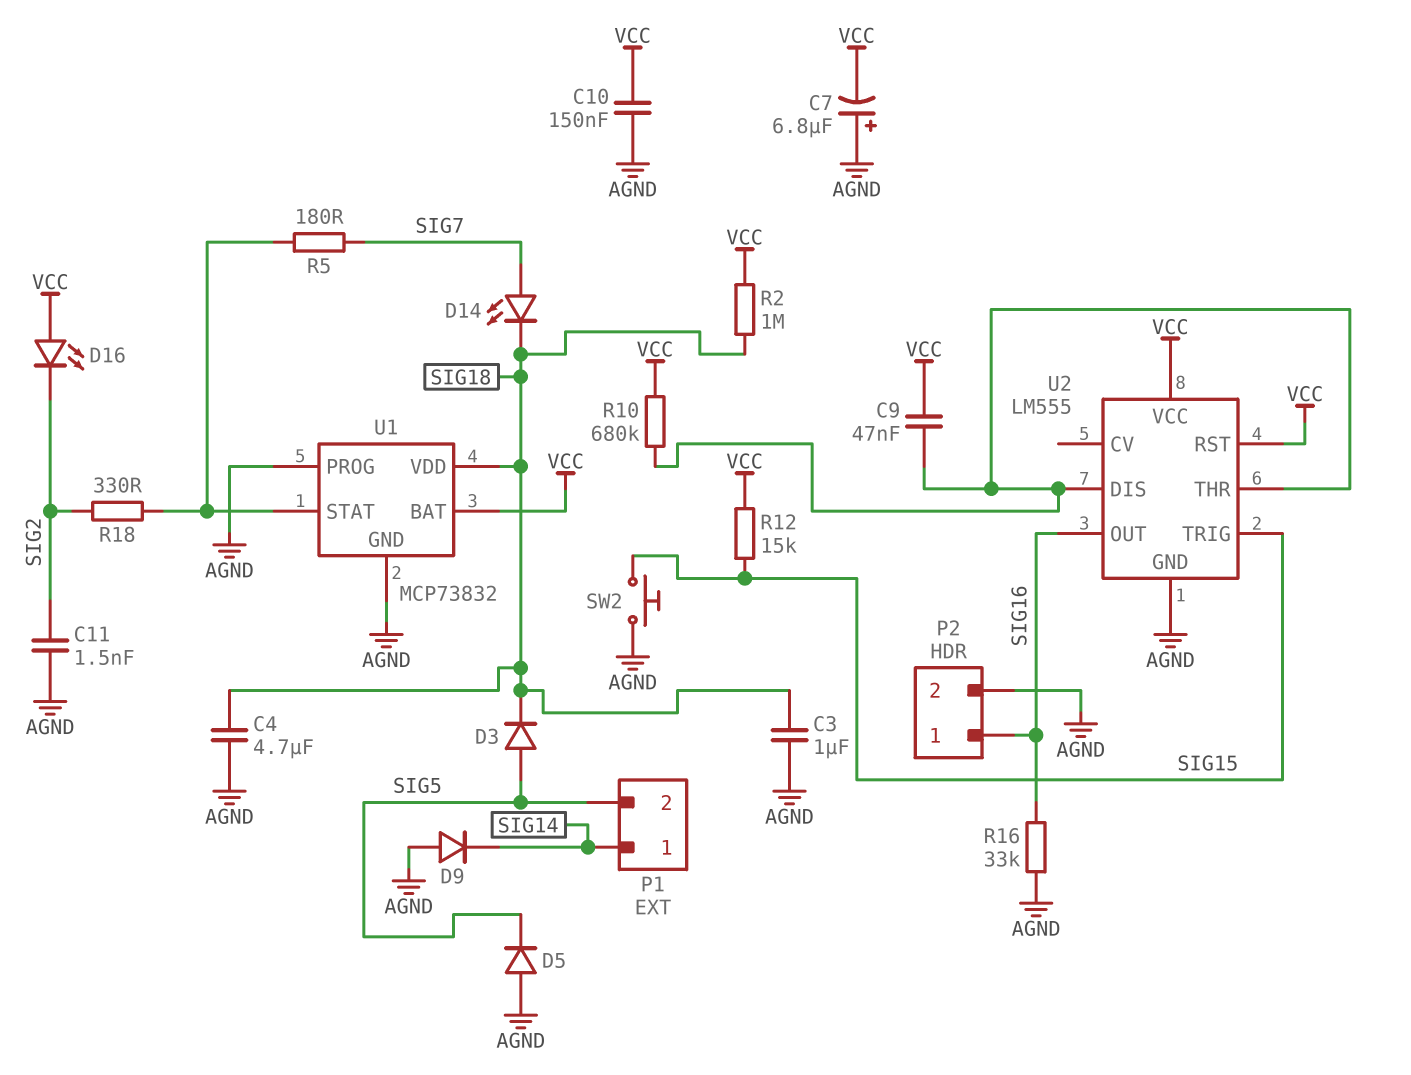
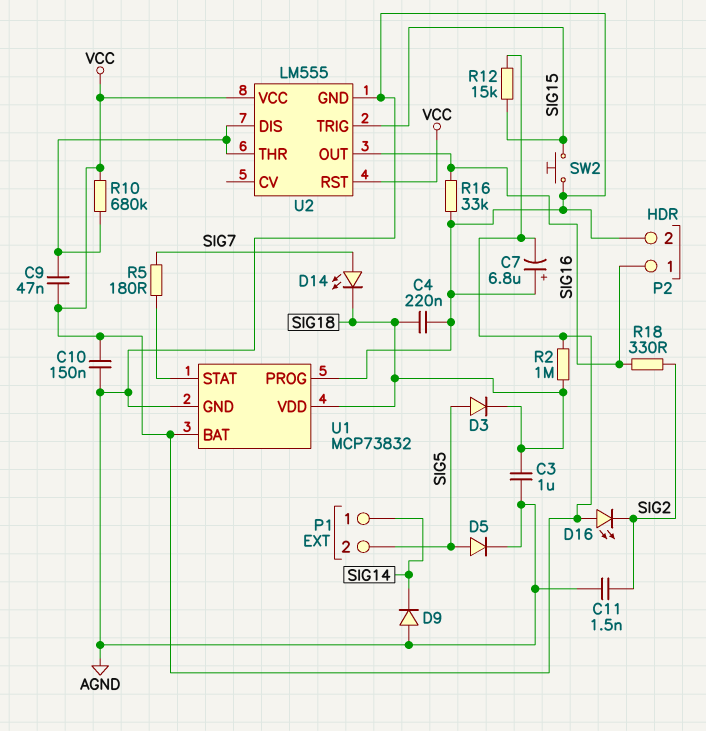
C4: 4.7uF (AGND, SIG18) -> 220nF (AGND, SIG18)
D5: diode (A AGND, K SIG5) -> diode (A SIG5, K AGND)
R18: 330 (SIG2, U1/STAT) -> 330 (SIG2, SIG16)

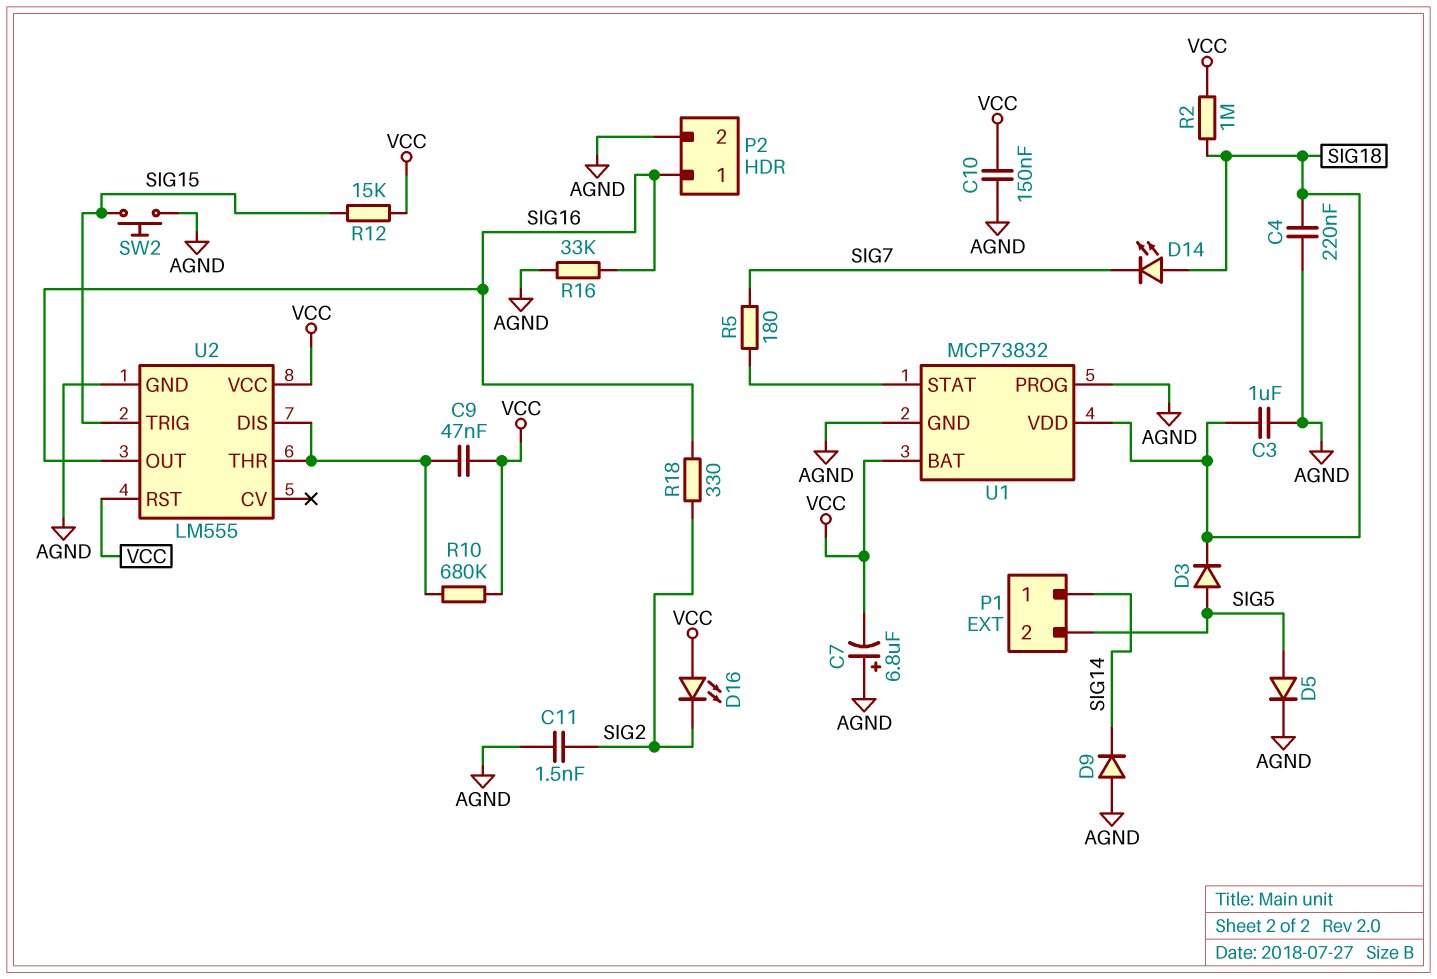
D14: LED (A SIG7, K SIG18) -> LED (A SIG18, K SIG7)

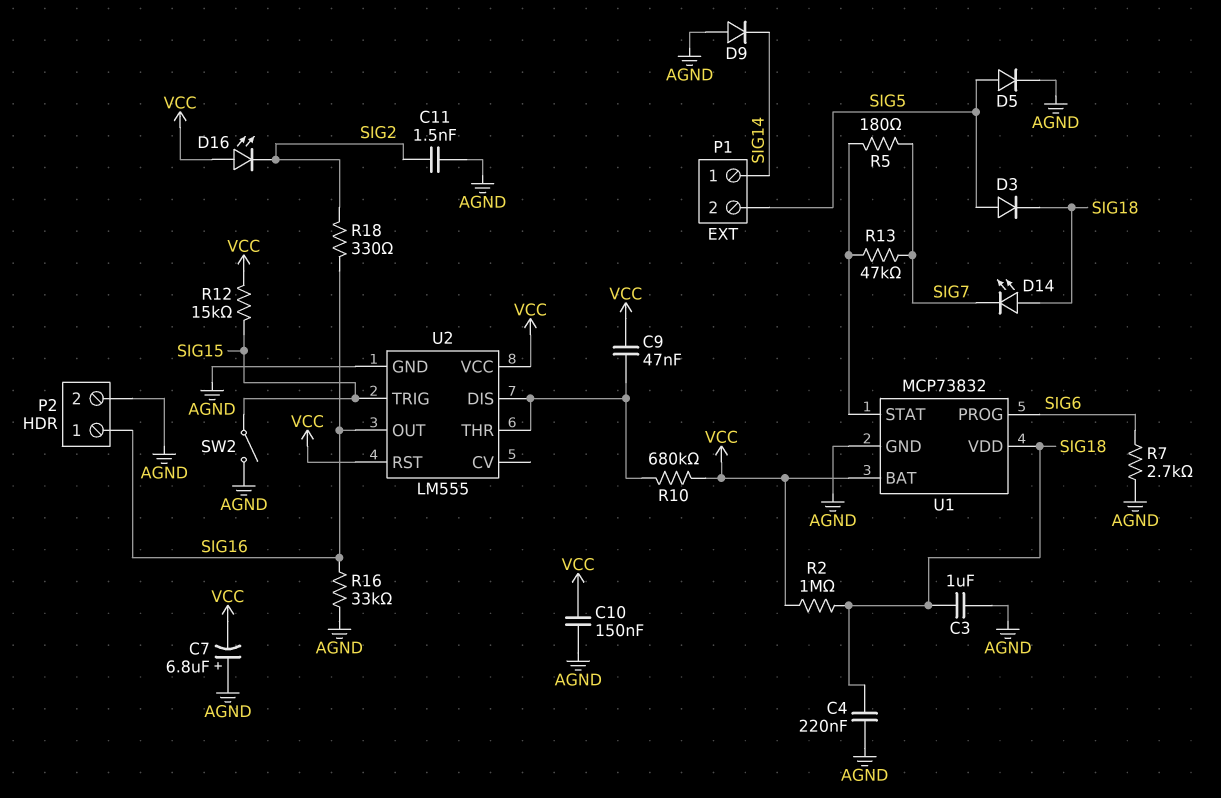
R7: none -> 2.7k (AGND, SIG6)
R13: none -> 47k (SIG7, U1/STAT)
SW2: button (AGND, SIG15) -> switch (AGND, SIG15)
U1 pin PROG: AGND -> SIG6

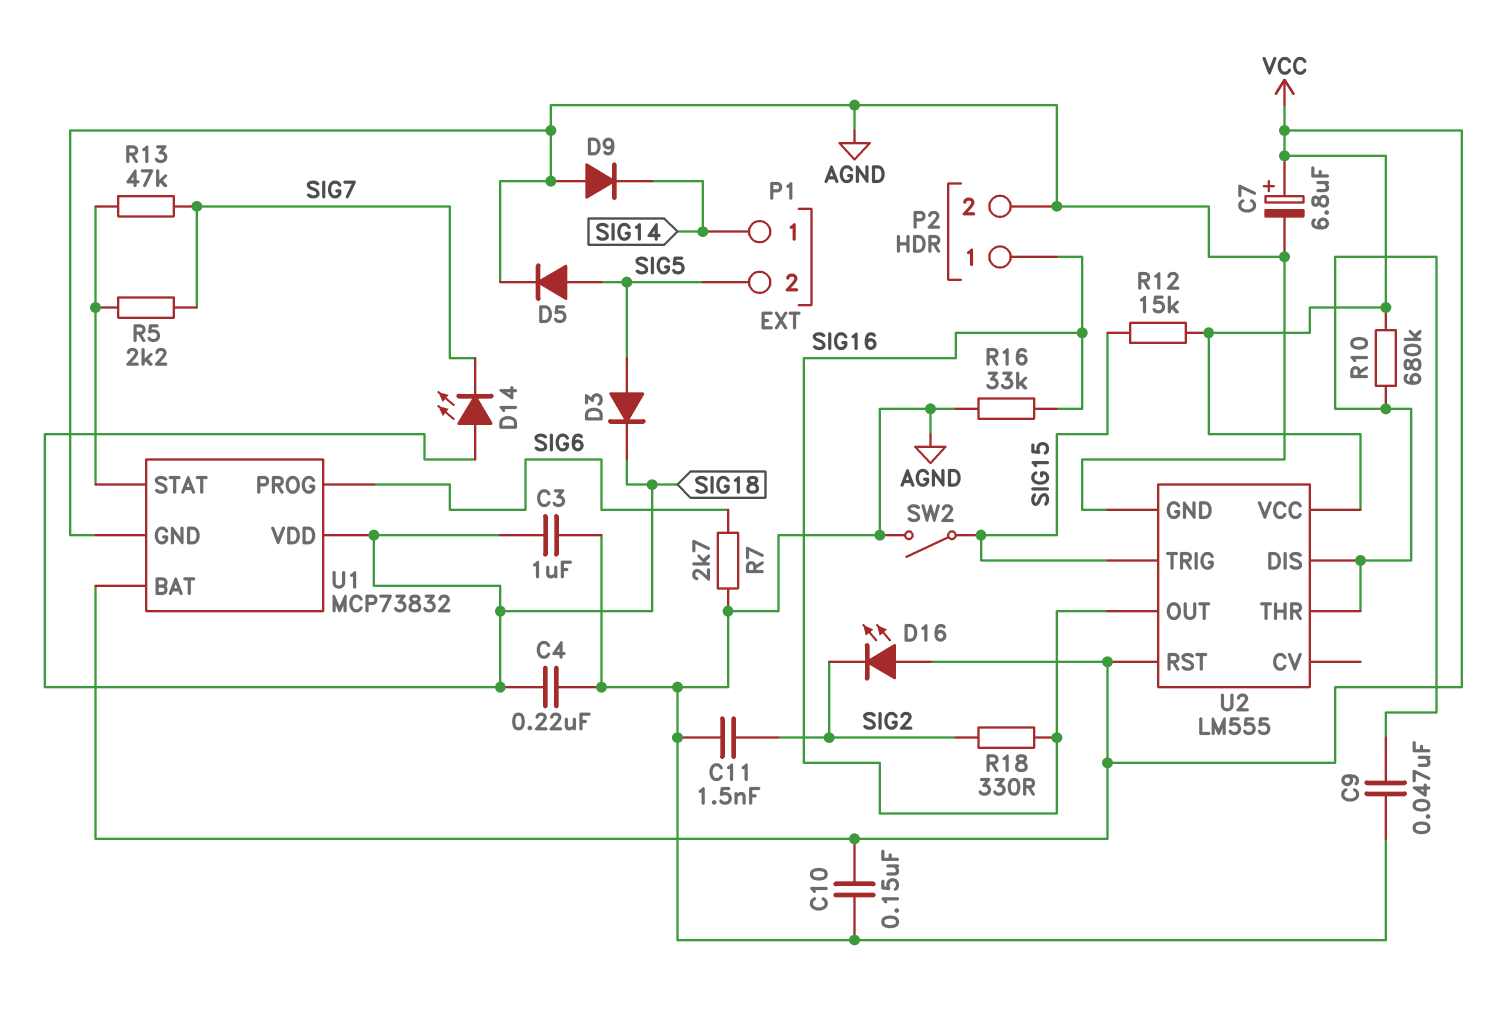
C7: 6.8uF (plus AGND, minus VCC) -> 6.8uF (plus VCC, minus AGND)
C9: 47nF (U2/DIS, VCC) -> 47nF (AGND, U2/DIS)
R2: 1M (SIG18, VCC) -> none
R5: 180 (SIG7, U1/STAT) -> 2.2k (SIG7, U1/STAT)

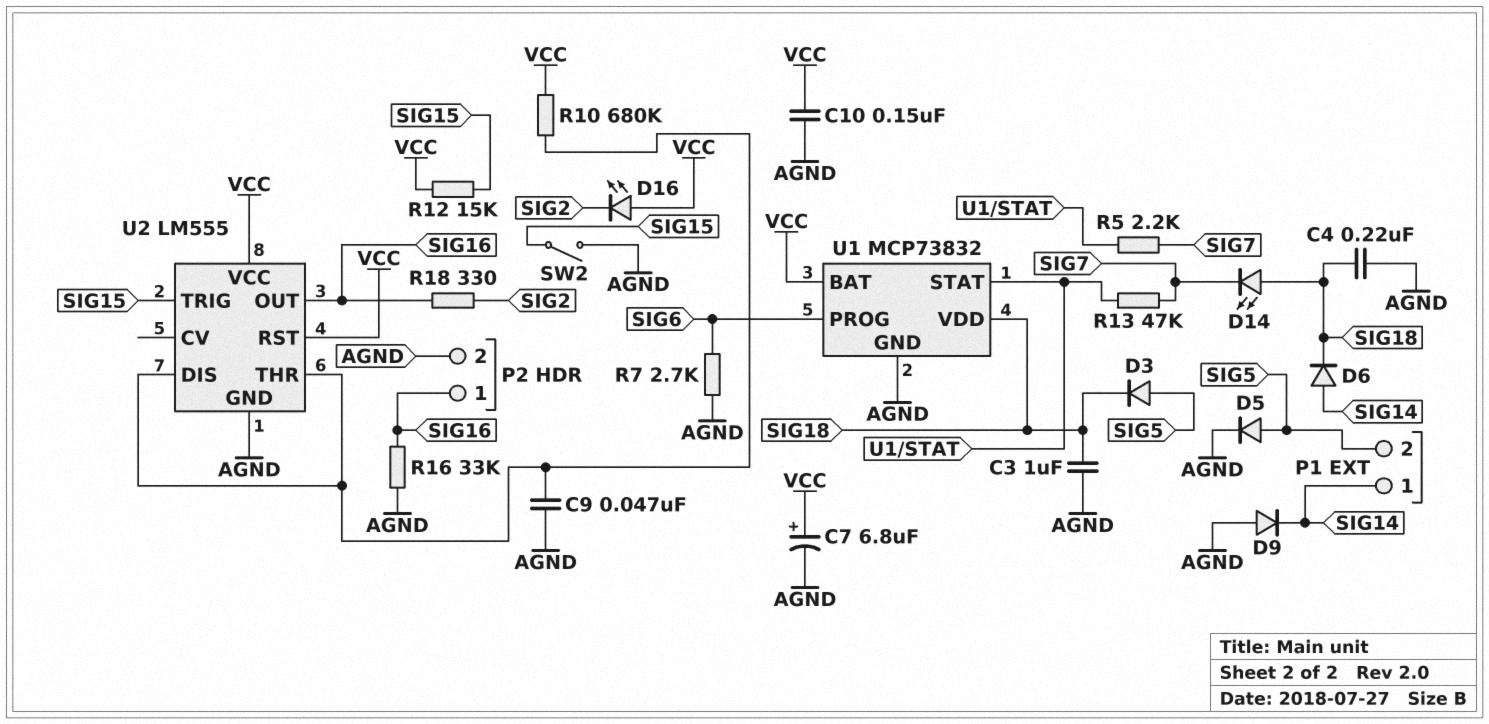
C11: 1.5nF (AGND, SIG2) -> none
D6: none -> diode (A SIG14, K SIG18)

